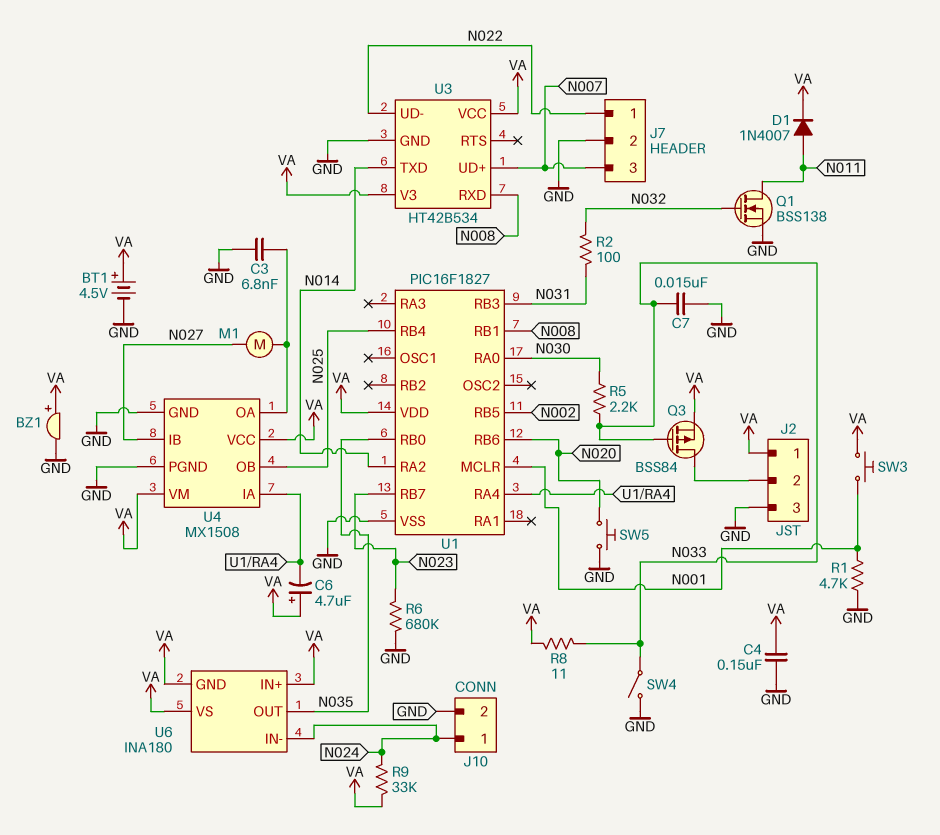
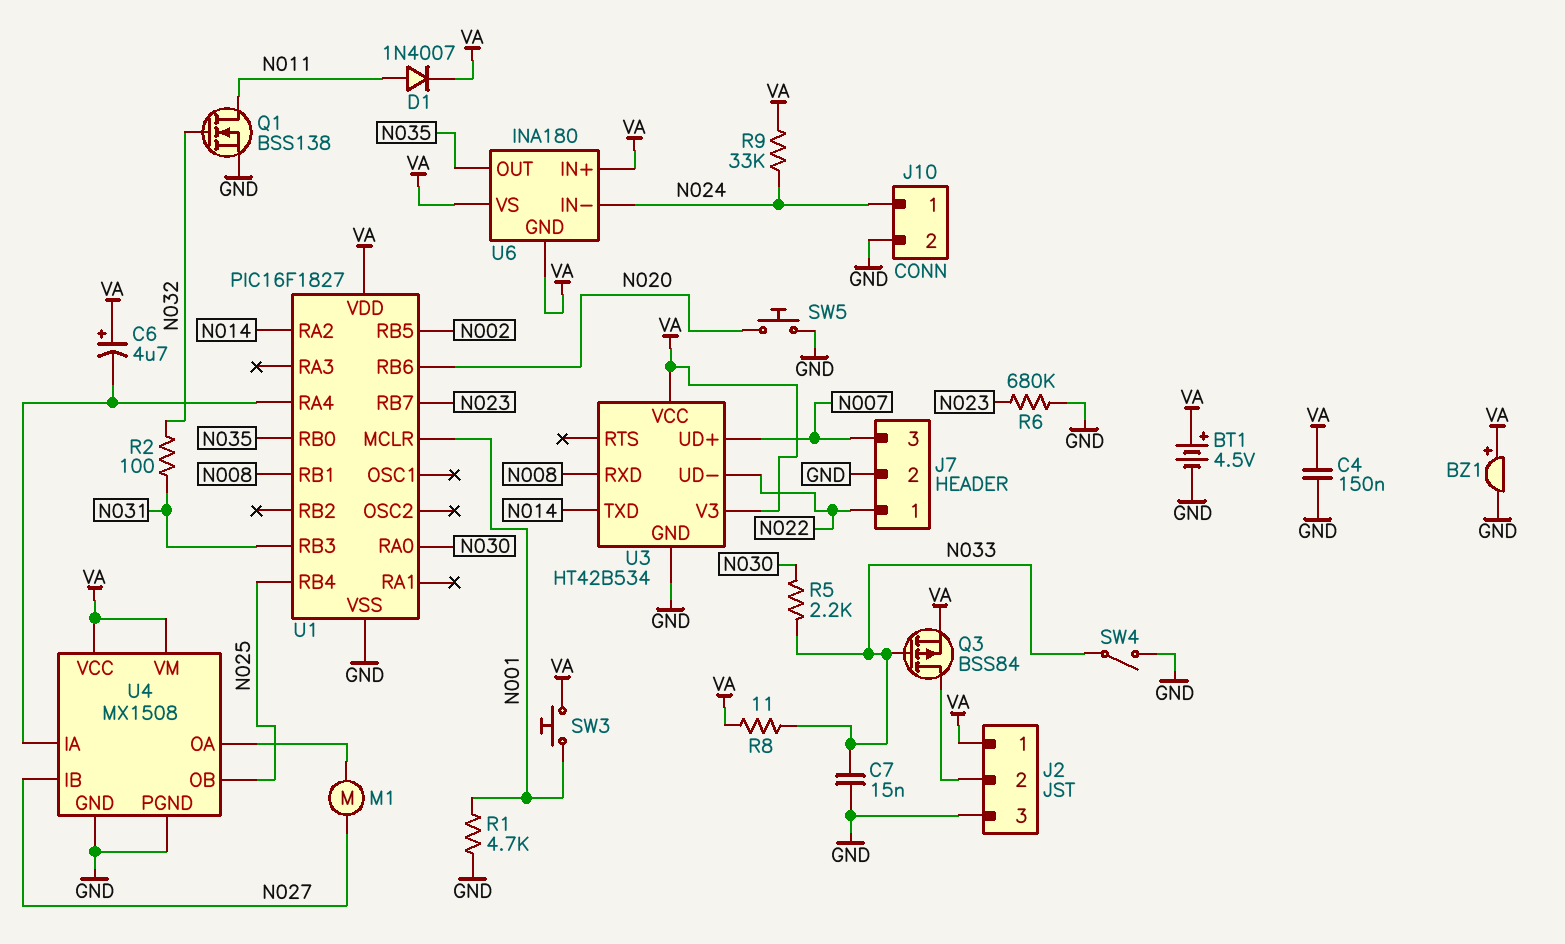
C3: 6.8nF (GND, U4/OA) -> none

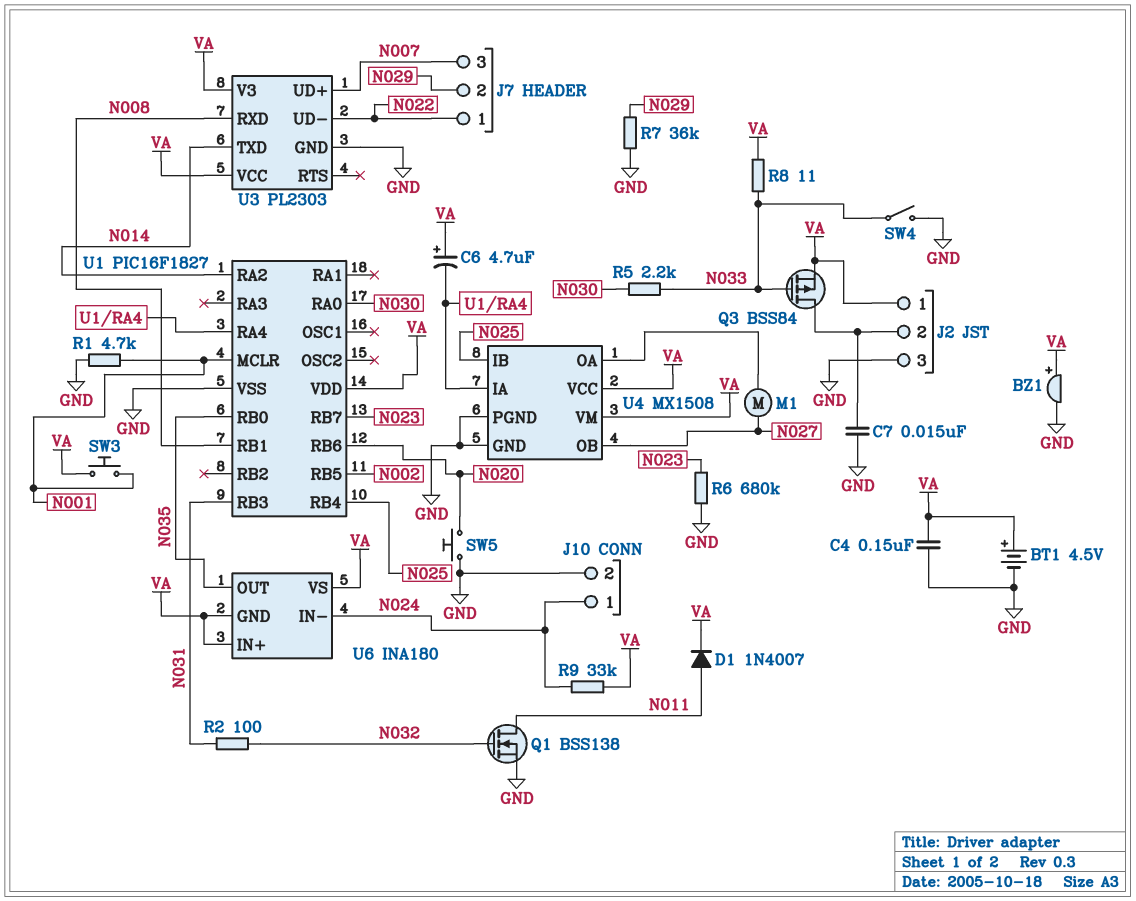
C7: 15nF (GND, N033) -> 15nF (GND, J2/2)
J7 pin 2: GND -> N029
R7: none -> 36k (GND, N029)
U3: HT42B534 -> PL2303
U4 pin IB: N027 -> N025
U4 pin OB: N025 -> N027

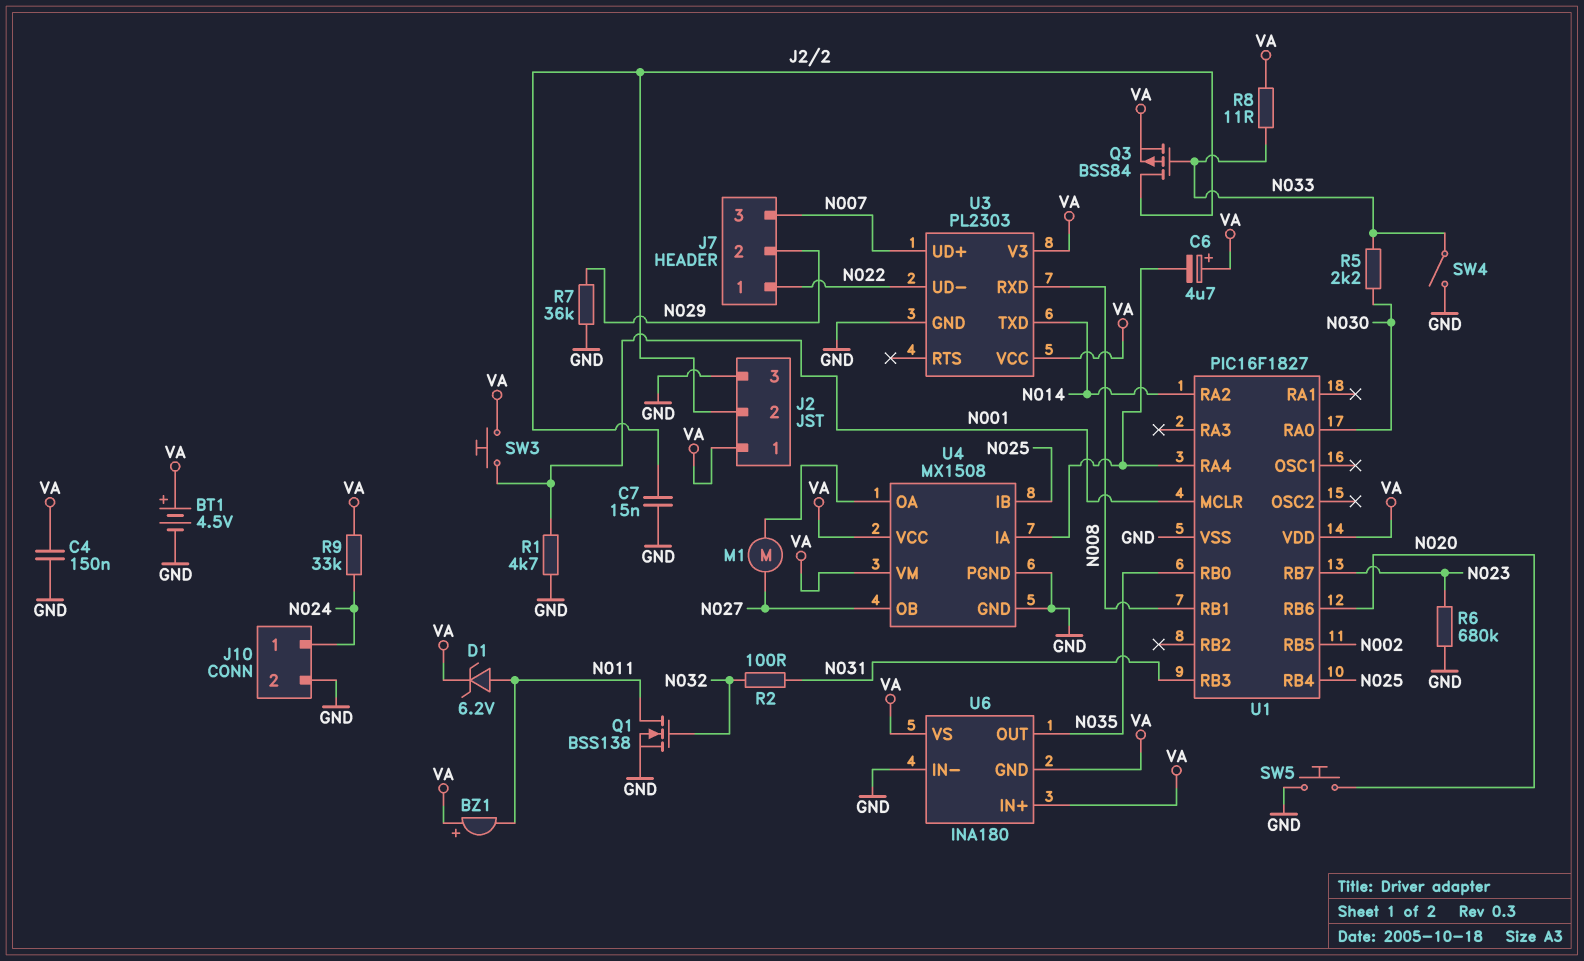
BZ1: buzzer (plus VA, minus GND) -> buzzer (plus VA, minus N011)
D1: diode 1N4007 (A N011, K VA) -> zener 6.2V (A N011, K VA)
U6 pin IN-: N024 -> GND

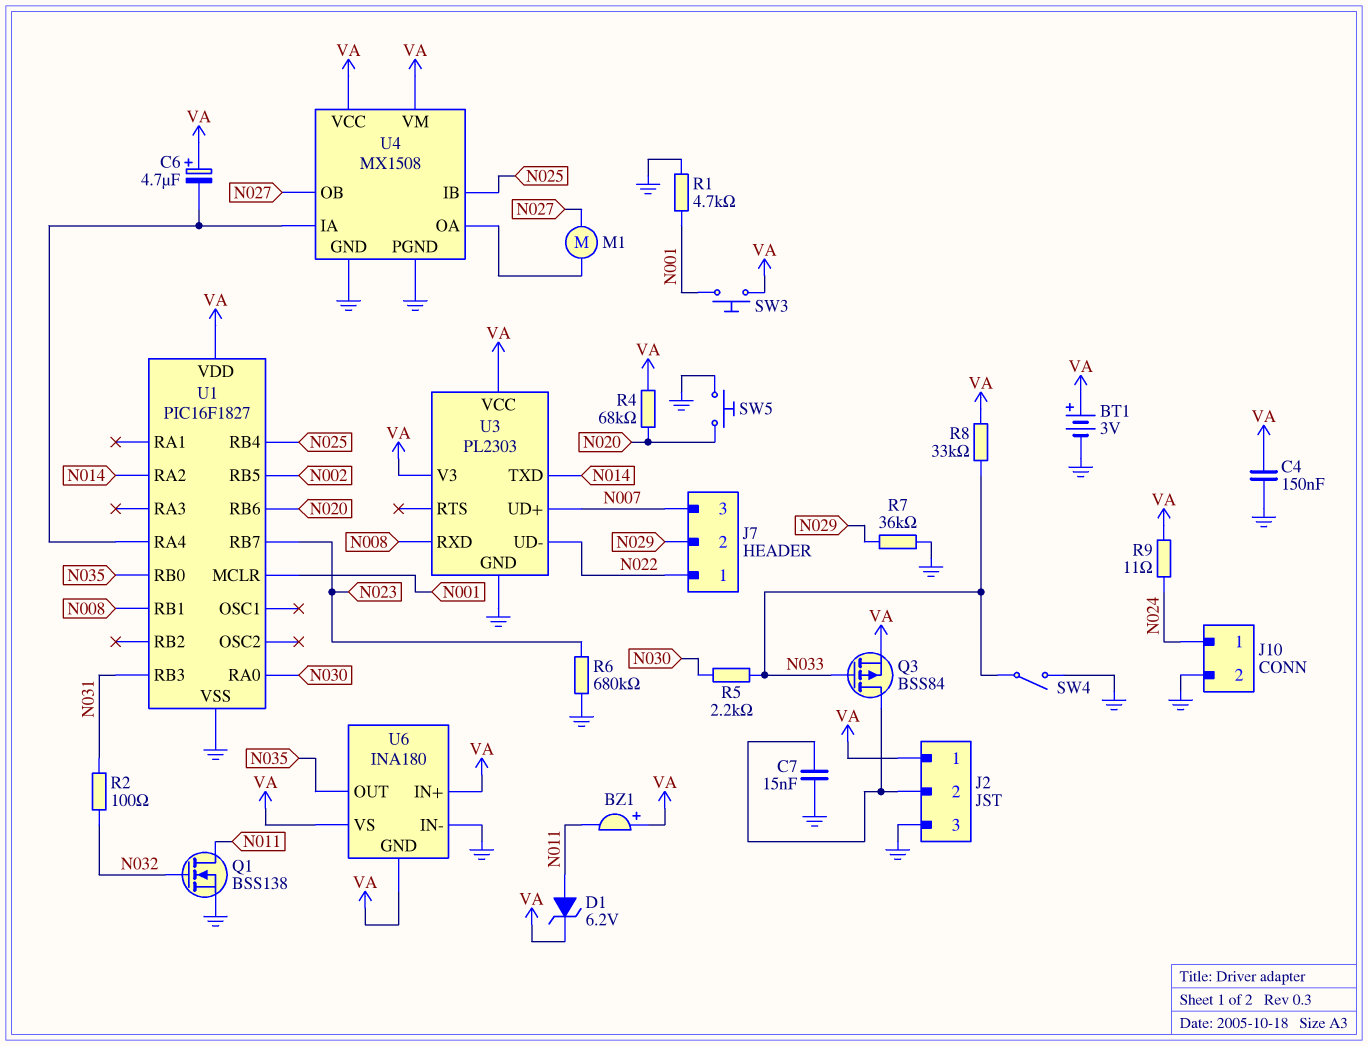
BT1: 4.5V (plus VA, minus GND) -> 3V (plus VA, minus GND)
R4: none -> 68k (N020, VA)
R8: 11 (N033, VA) -> 33k (N033, VA)
R9: 33k (N024, VA) -> 11 (N024, VA)

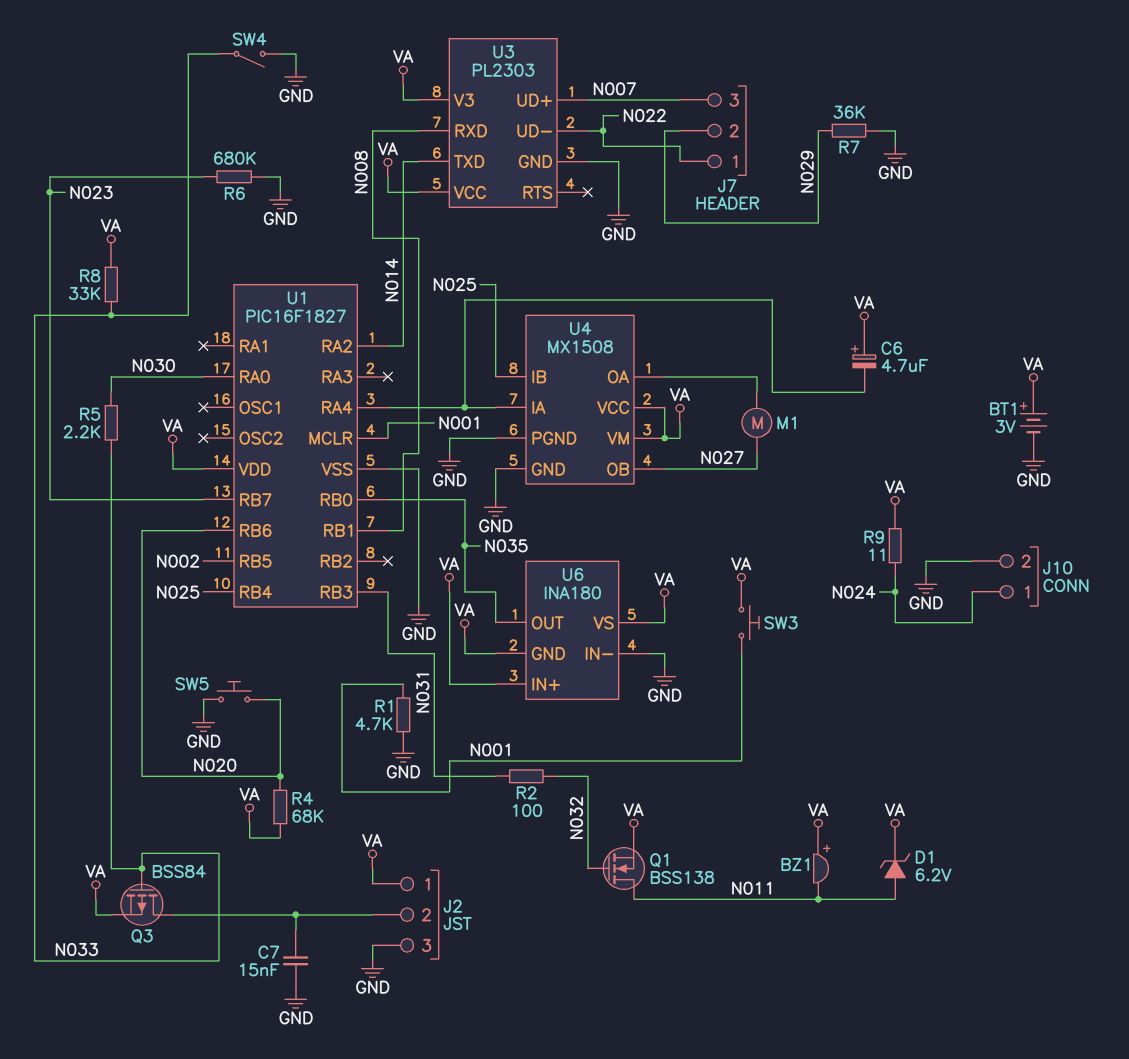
C4: 150nF (GND, VA) -> none
Q1: NMOS BSS138 (G N032, D N011, S GND) -> NMOS BSS138 (G N032, D N011, S VA)

